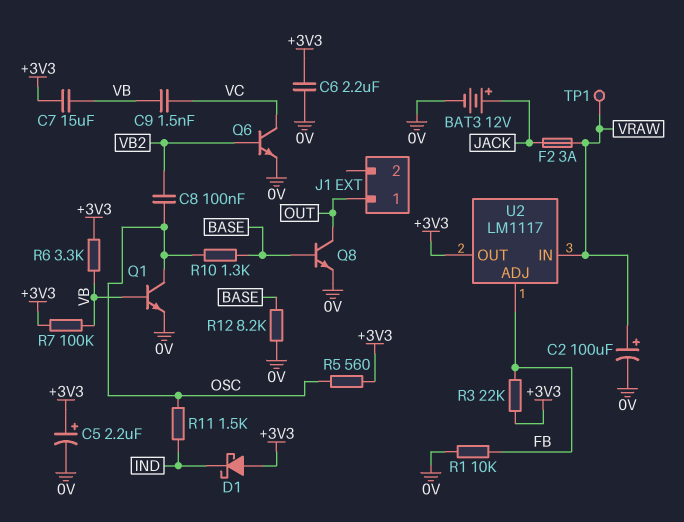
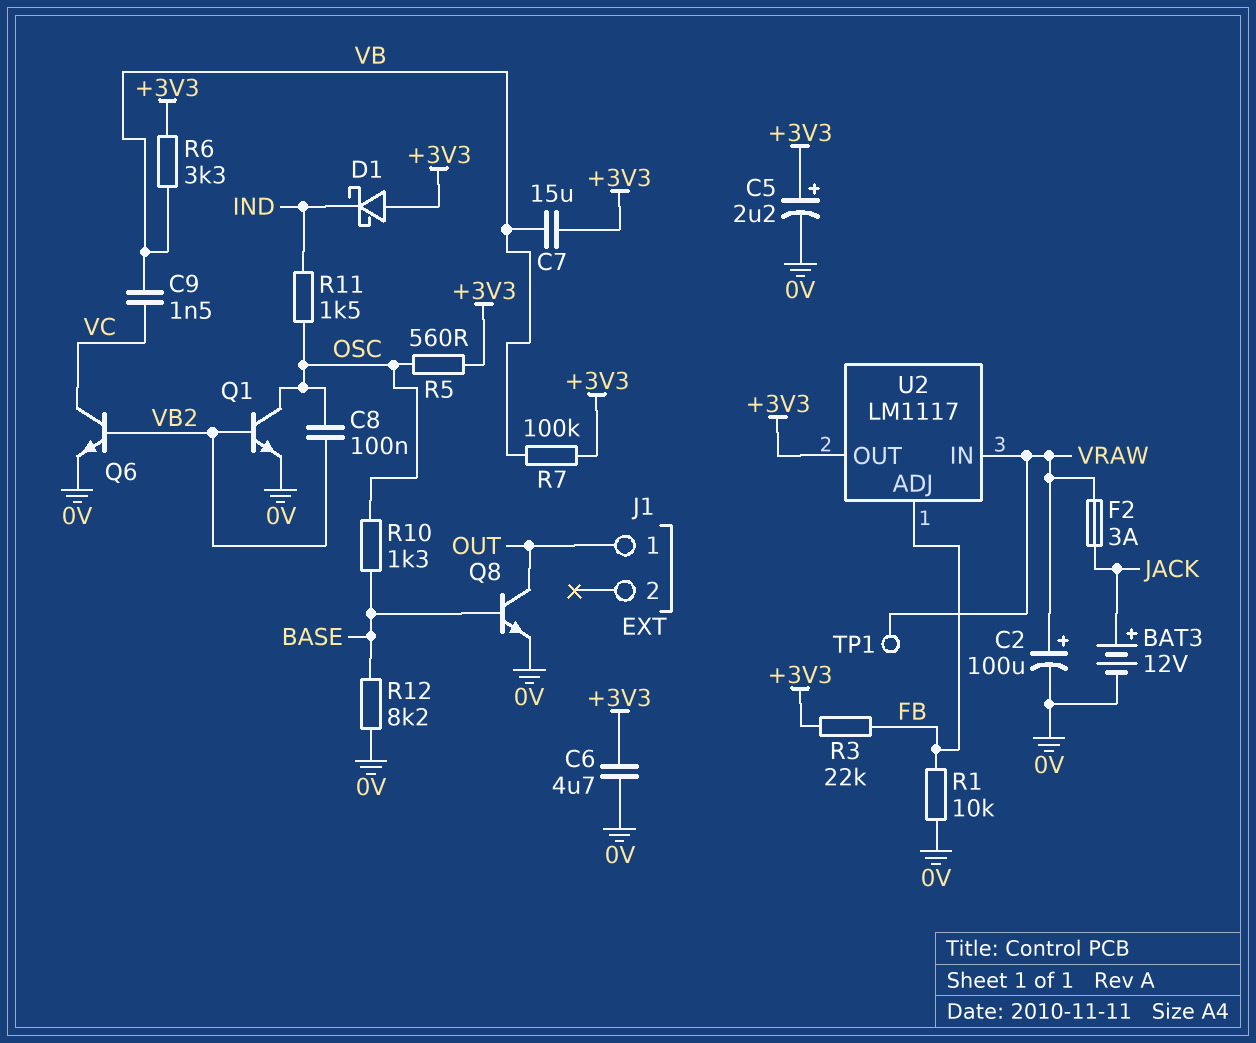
C6: 2.2uF (+3V3, 0V) -> 4.7uF (+3V3, 0V)
Q1: NPN (B VB, C OSC, E 0V) -> NPN (B VB2, C OSC, E 0V)

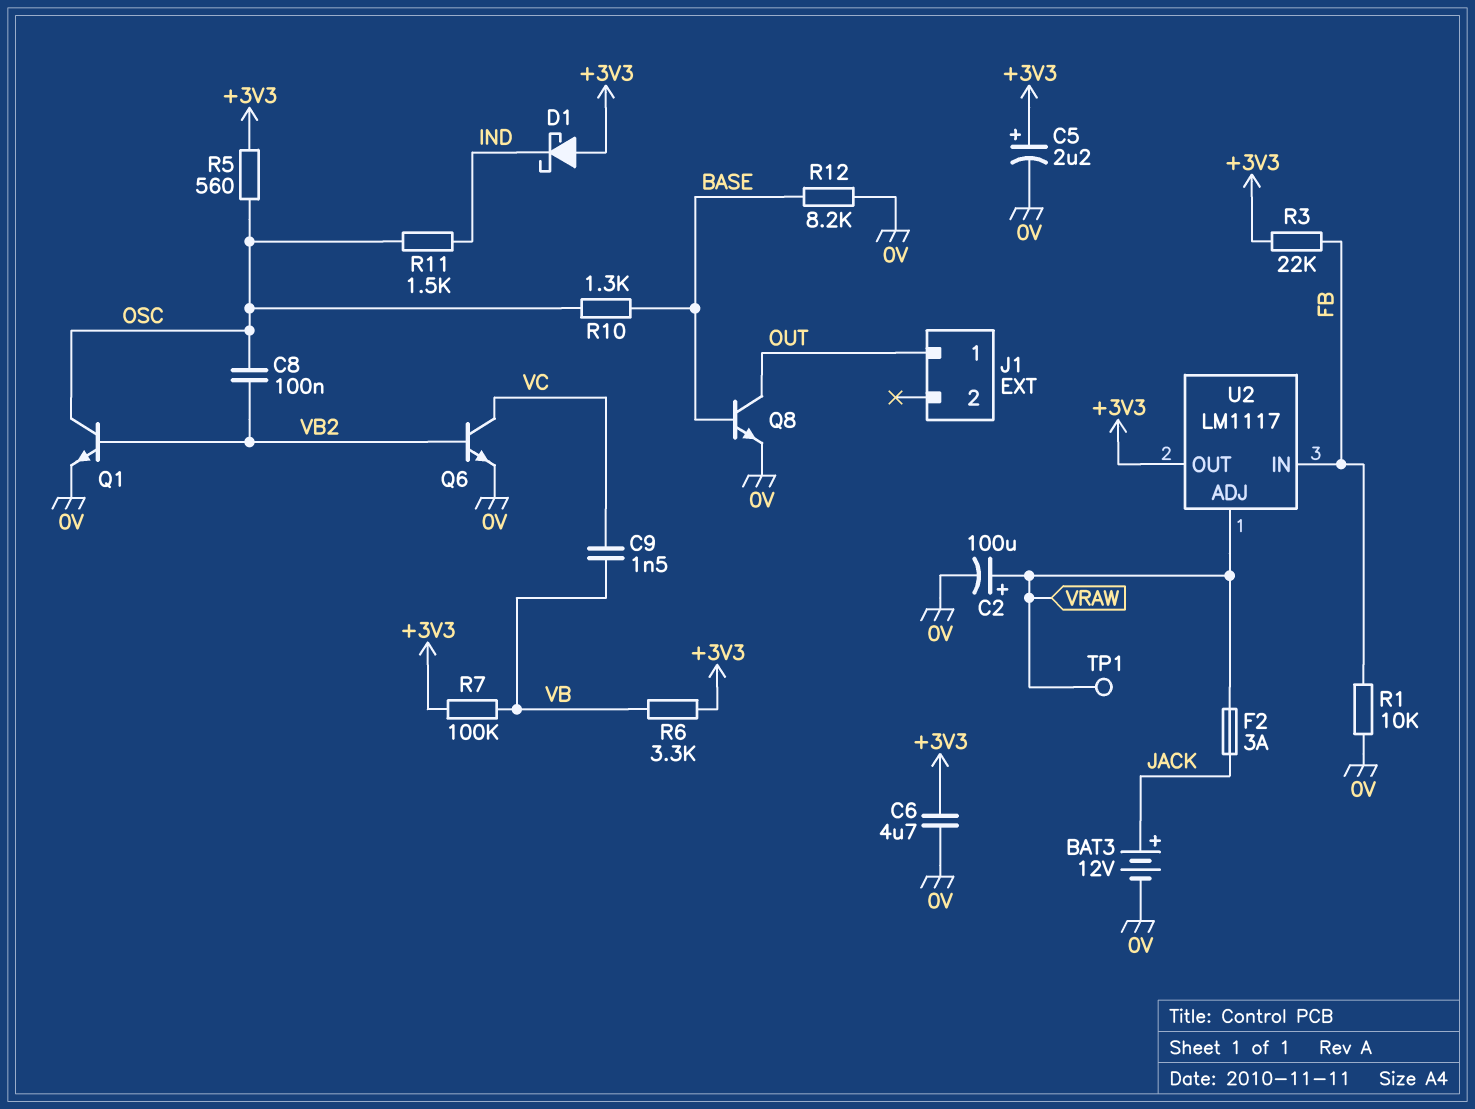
C7: 15uF (+3V3, VB) -> none
U2 pin ADJ: FB -> VRAW
U2 pin IN: VRAW -> FB

